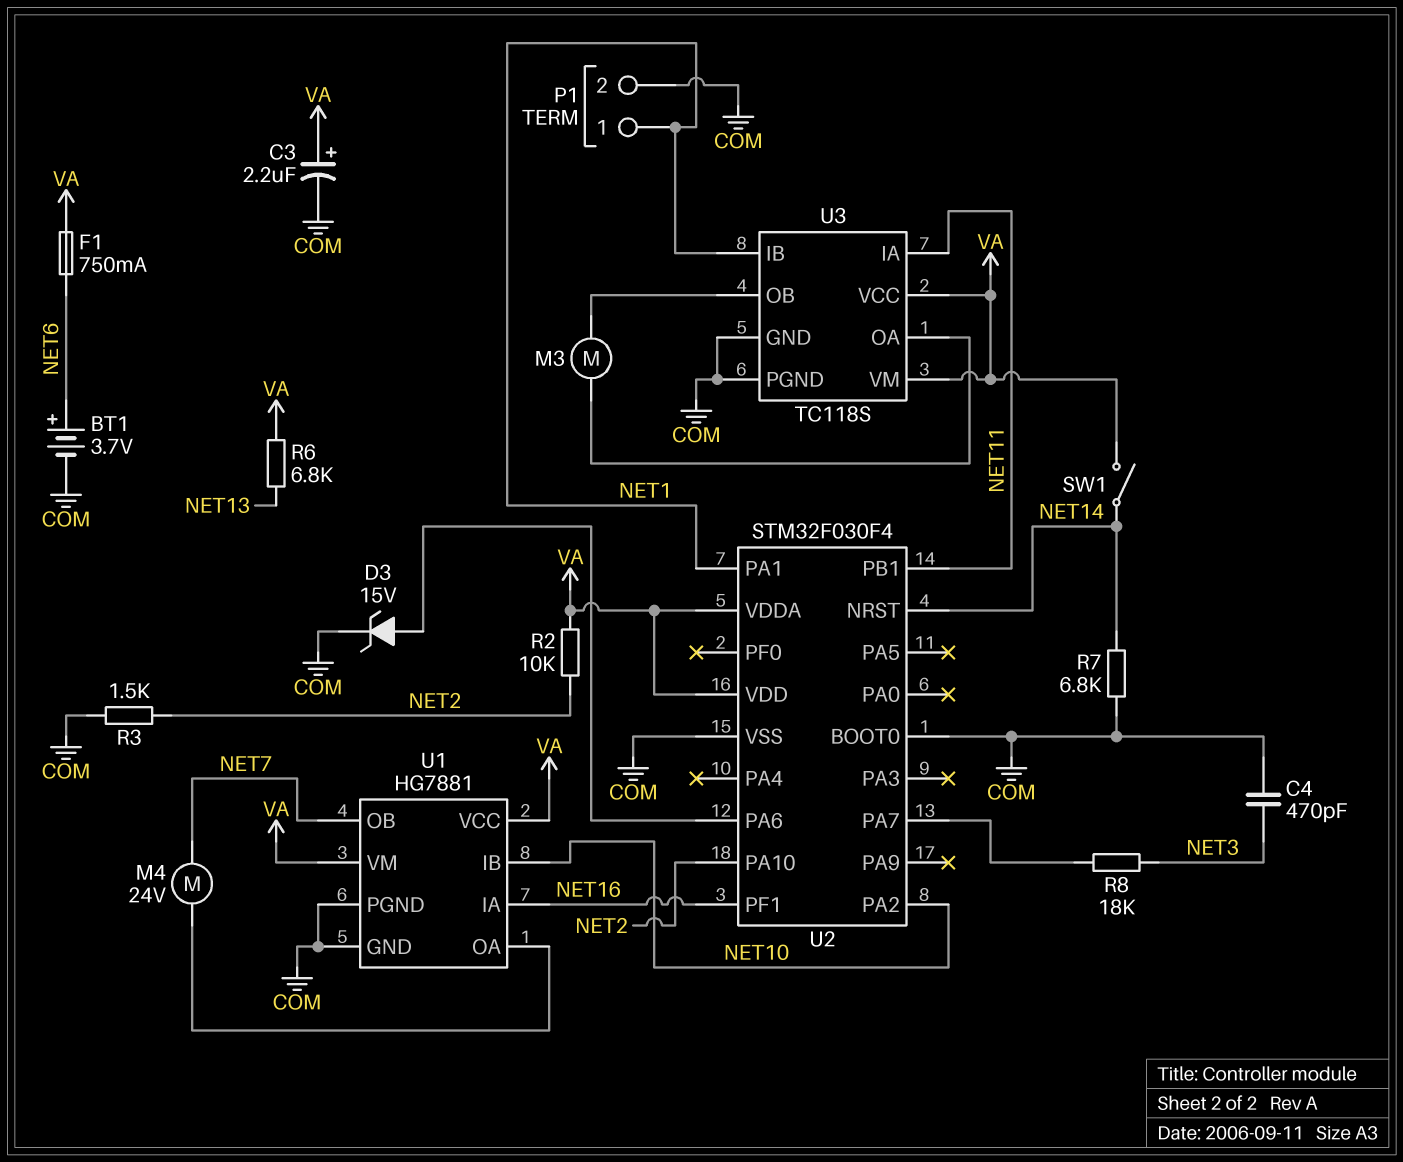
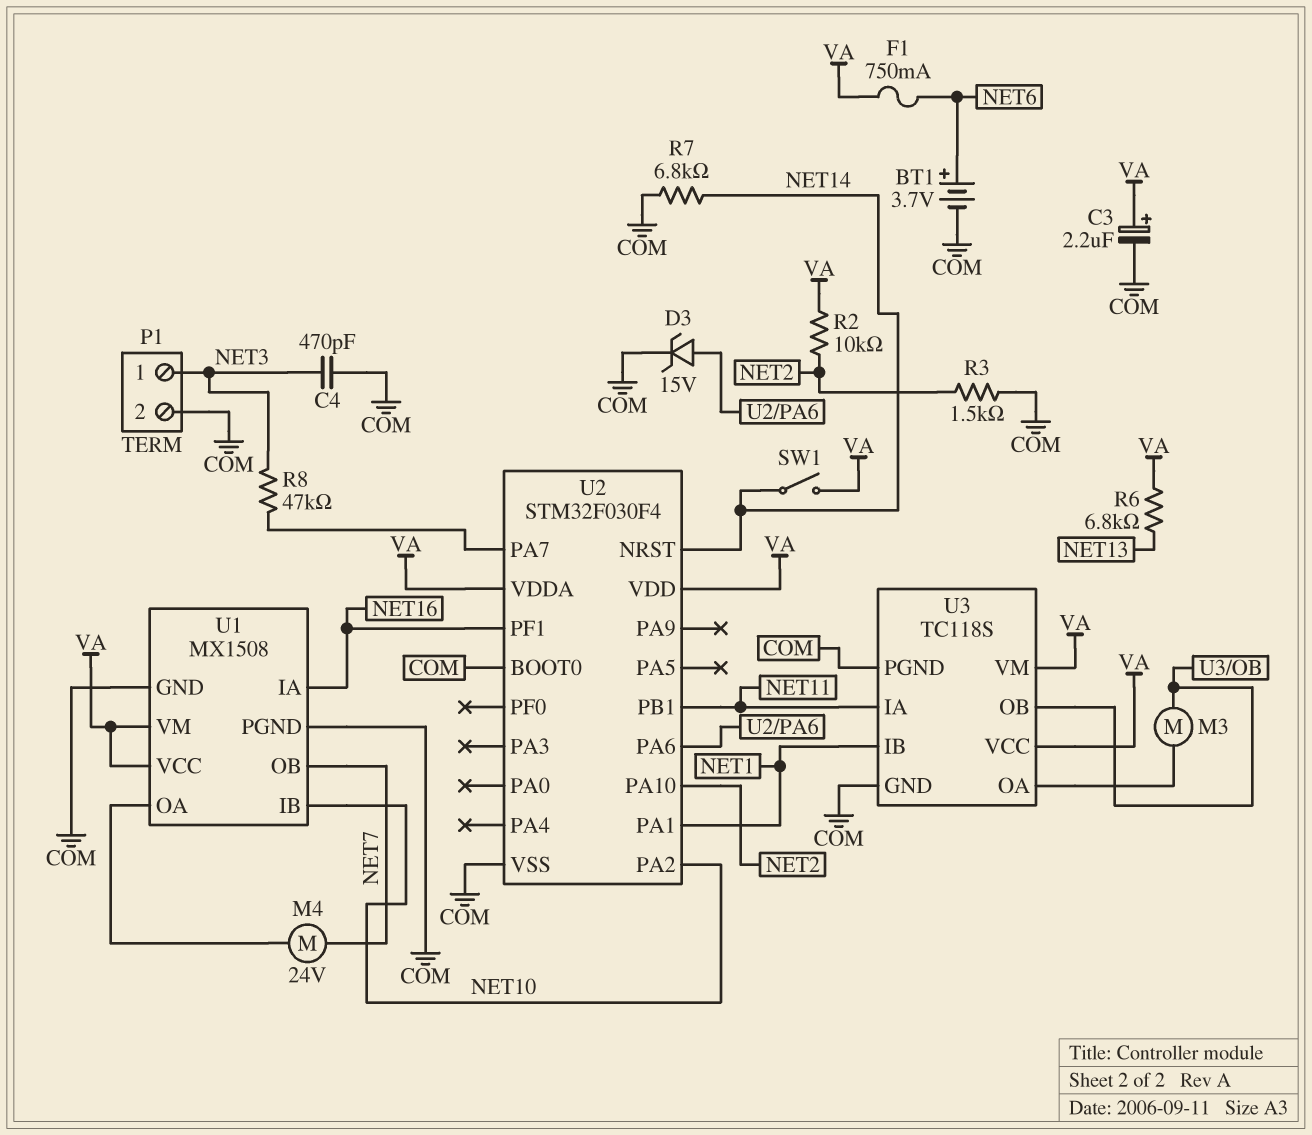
P1 pin 1: NET1 -> NET3
R8: 18k (NET3, U2/PA7) -> 47k (NET3, U2/PA7)
U1: HG7881 -> MX1508

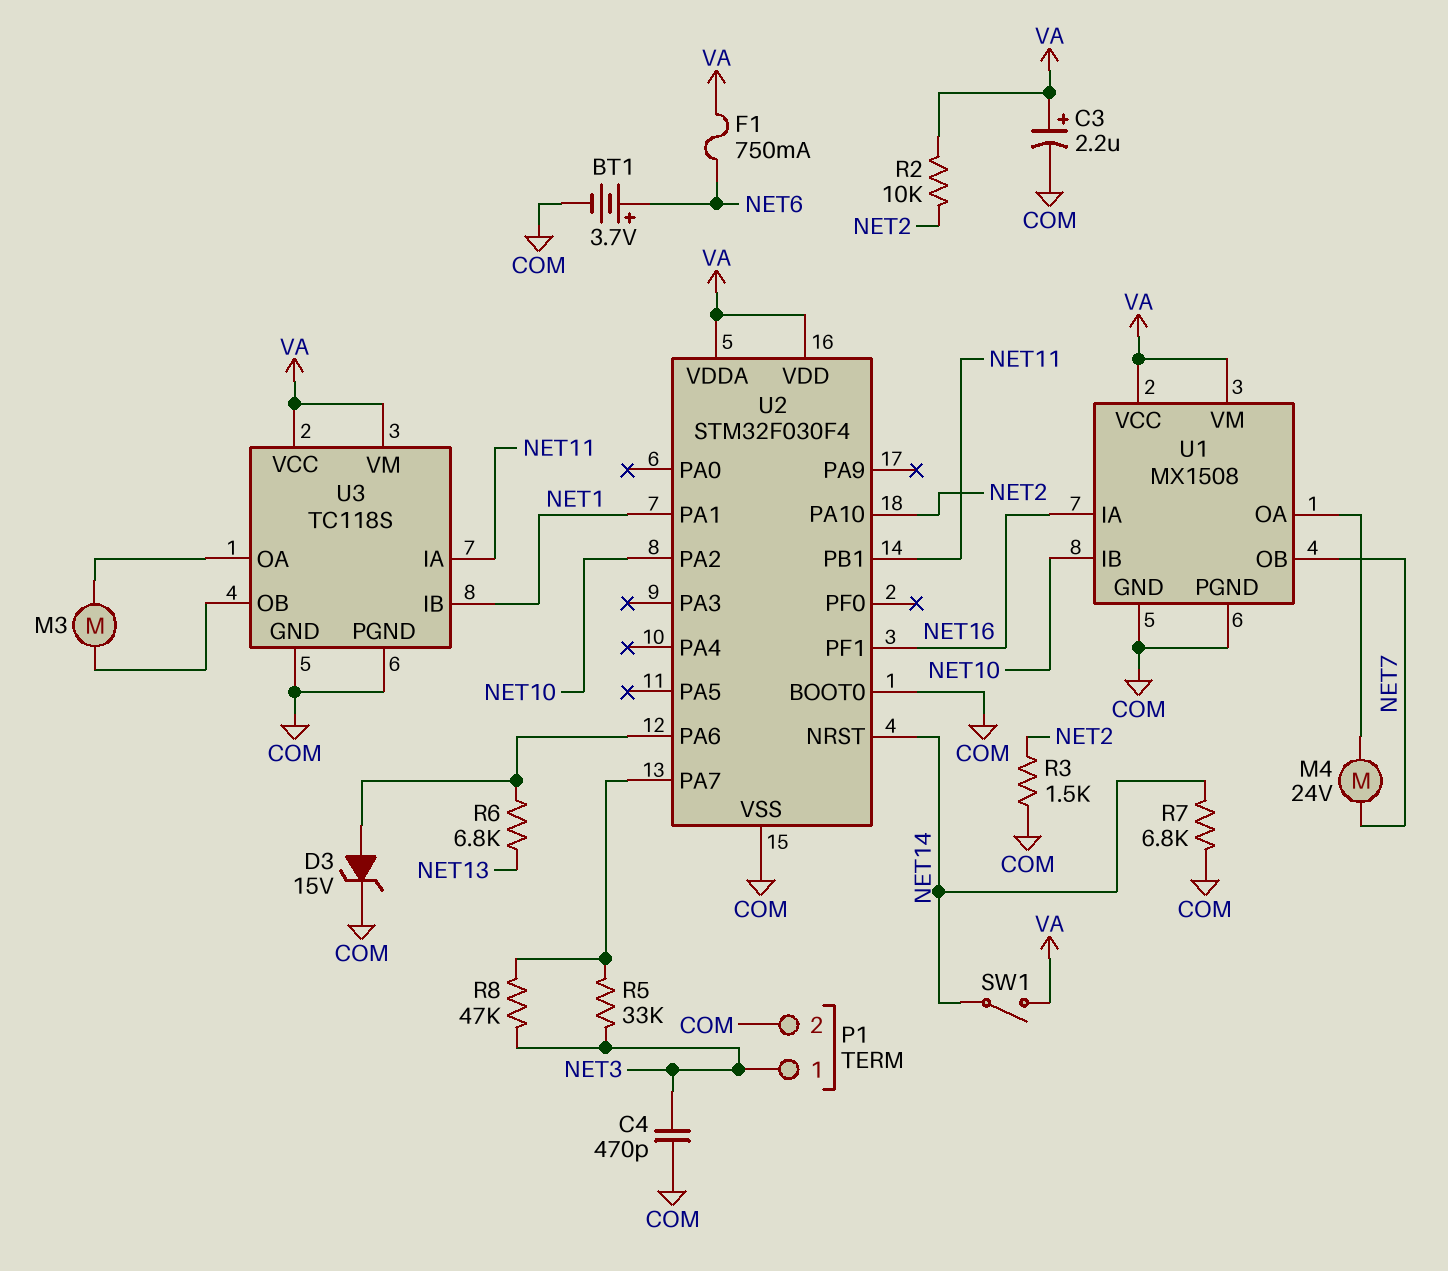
R5: none -> 33k (NET3, U2/PA7)
R6: 6.8k (NET13, VA) -> 6.8k (NET13, U2/PA6)

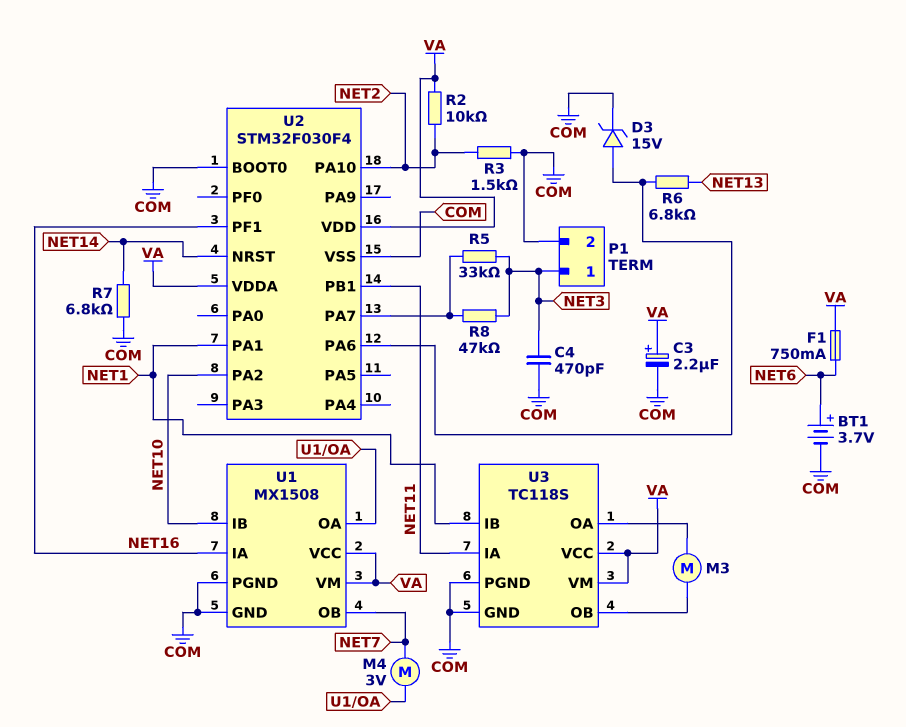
M4: motor 24V (NET7, U1/OA) -> motor 3V (NET7, U1/OA)
SW1: switch (NET14, VA) -> none

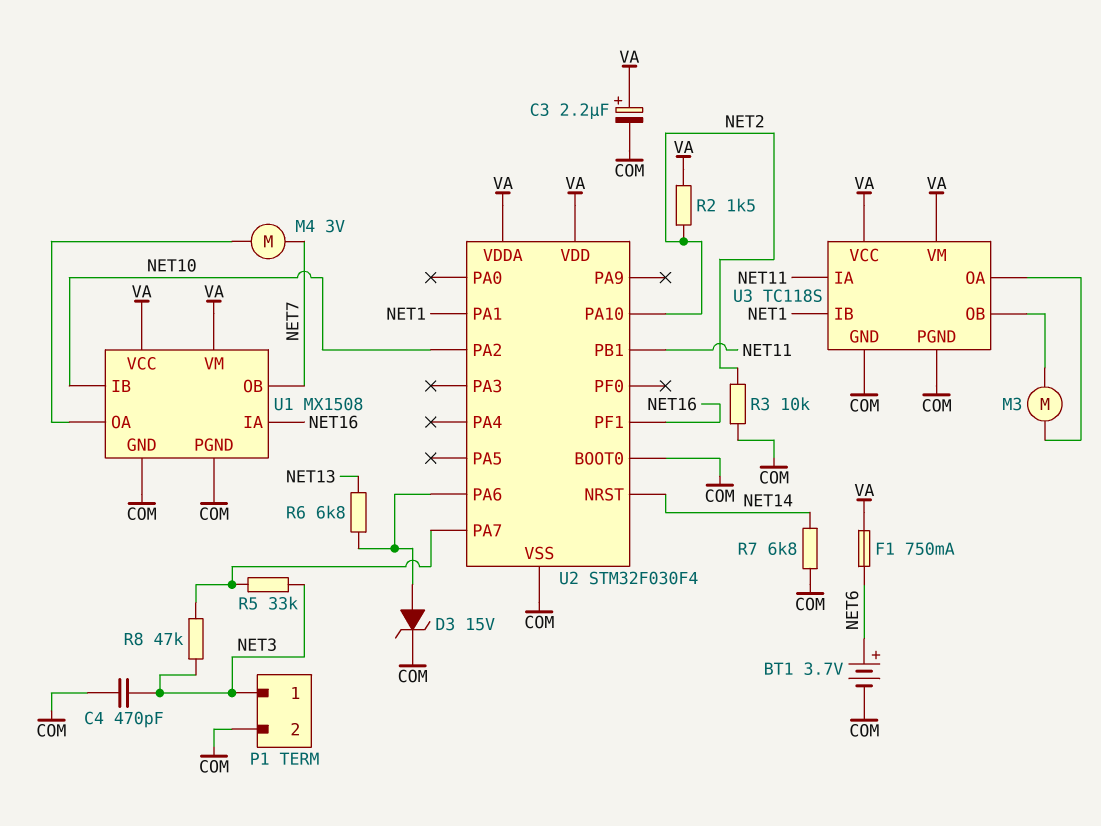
R2: 10k (NET2, VA) -> 1.5k (NET2, VA)
R3: 1.5k (COM, NET2) -> 10k (COM, NET2)

